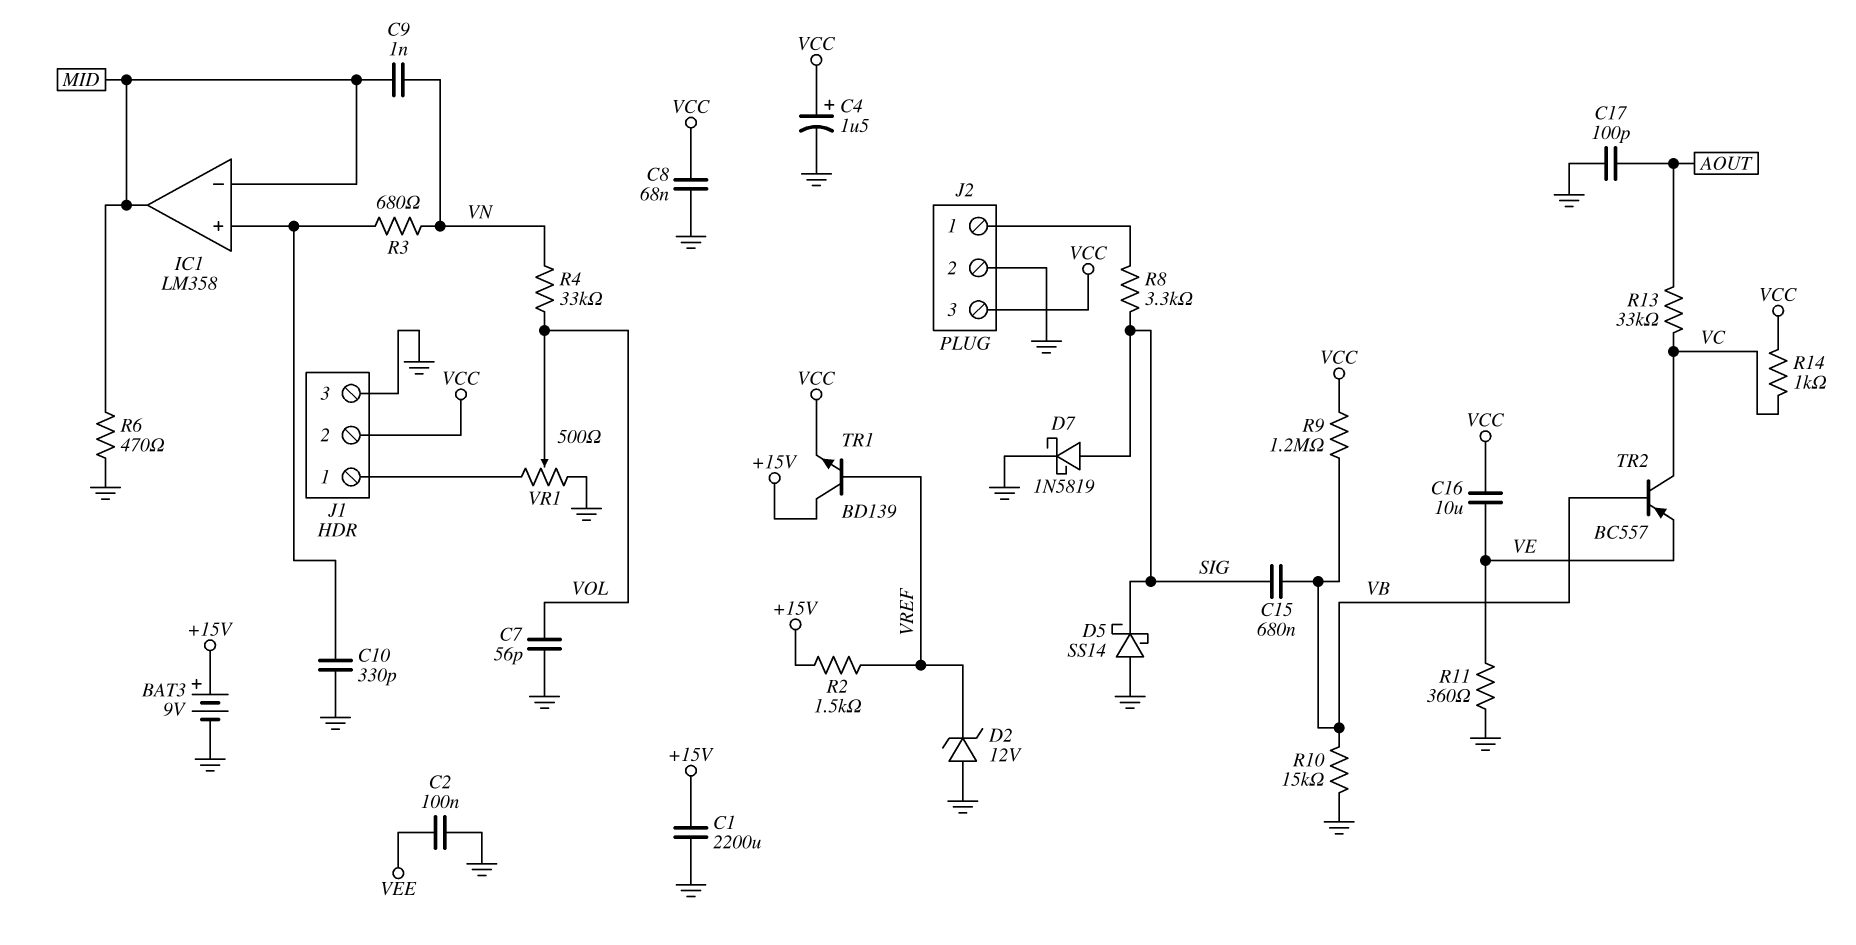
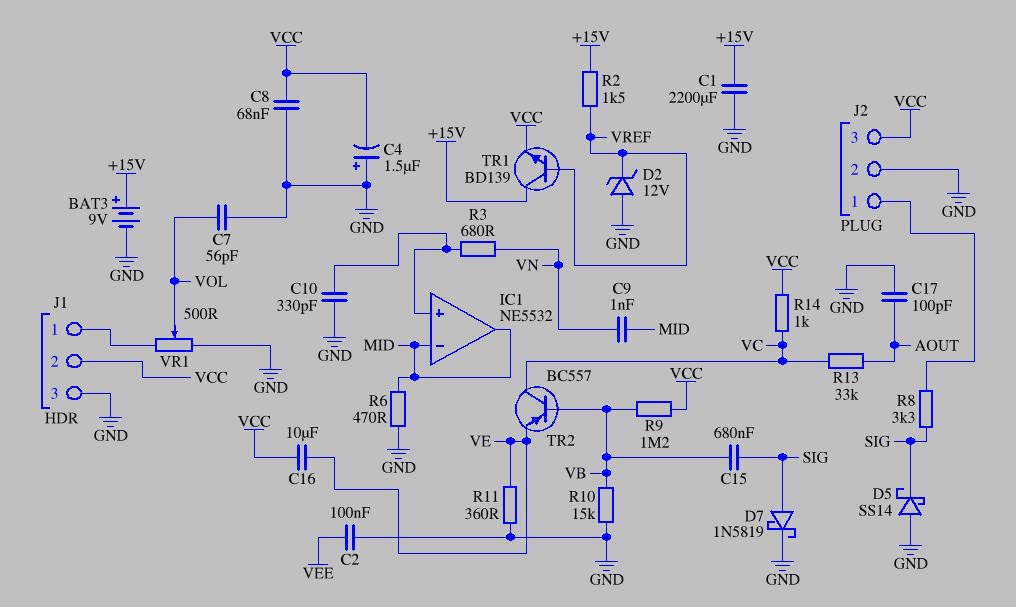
C4: 1.5uF (plus VCC, minus GND) -> 1.5uF (plus GND, minus VCC)
IC1: LM358 -> NE5532
R4: 33k (VN, VOL) -> none

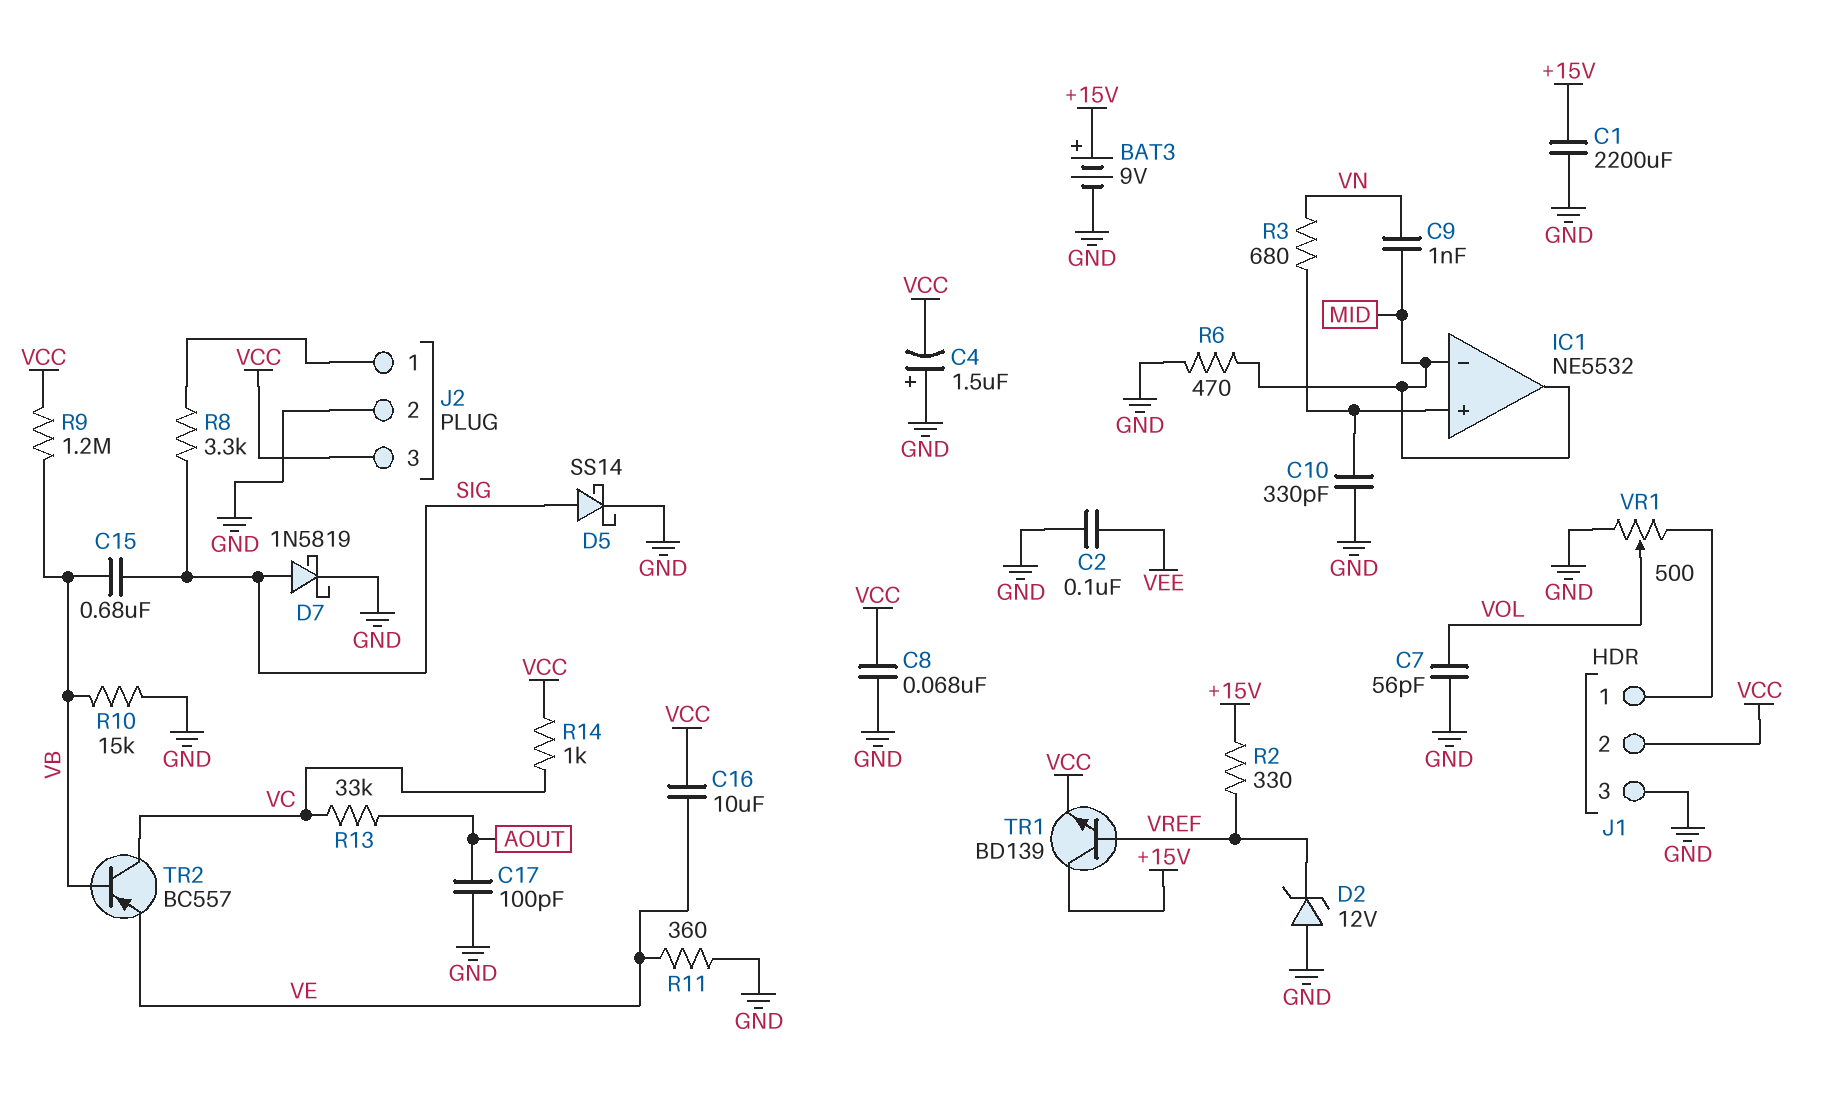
D5: schottky SS14 (A GND, K SIG) -> schottky SS14 (A SIG, K GND)
R2: 1.5k (+15V, VREF) -> 330 (+15V, VREF)

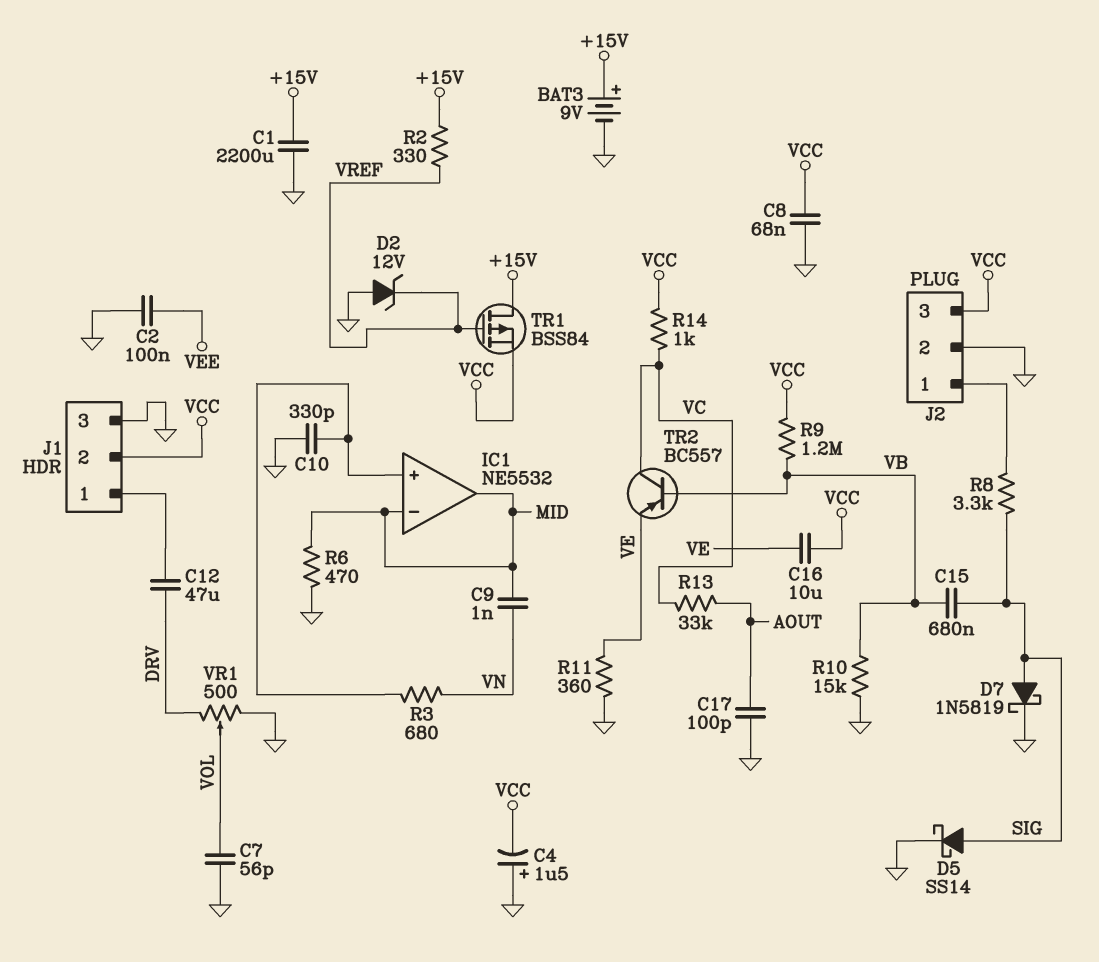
C12: none -> 47uF (DRV, J1/1)
TR1: NPN BD139 (B VREF, C +15V, E VCC) -> PMOS BSS84 (G VREF, D +15V, S VCC)
VR1: 500 (GND, J1/1, wiper VOL) -> 500 (DRV, GND, wiper VOL)

